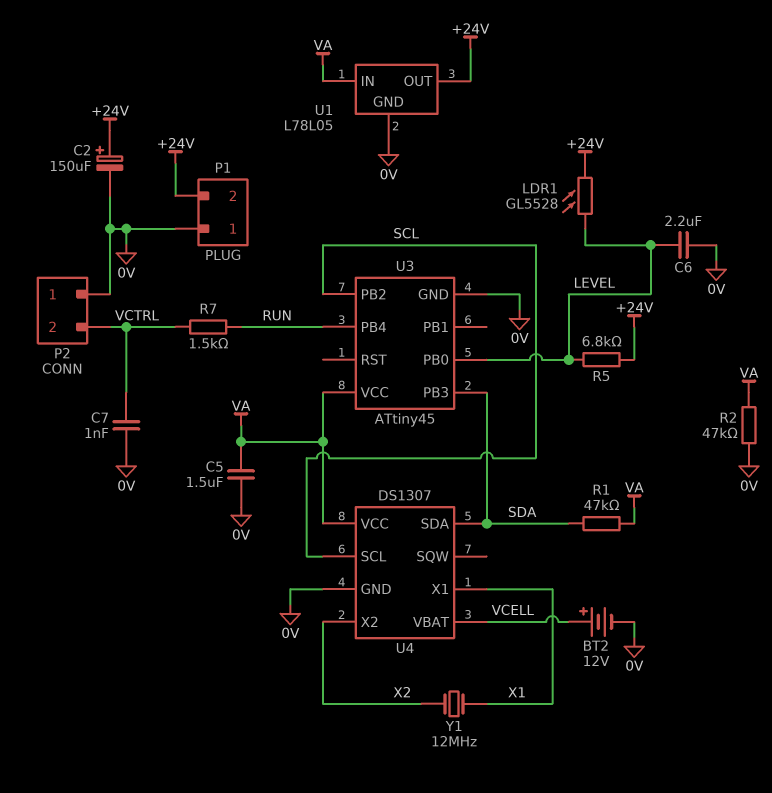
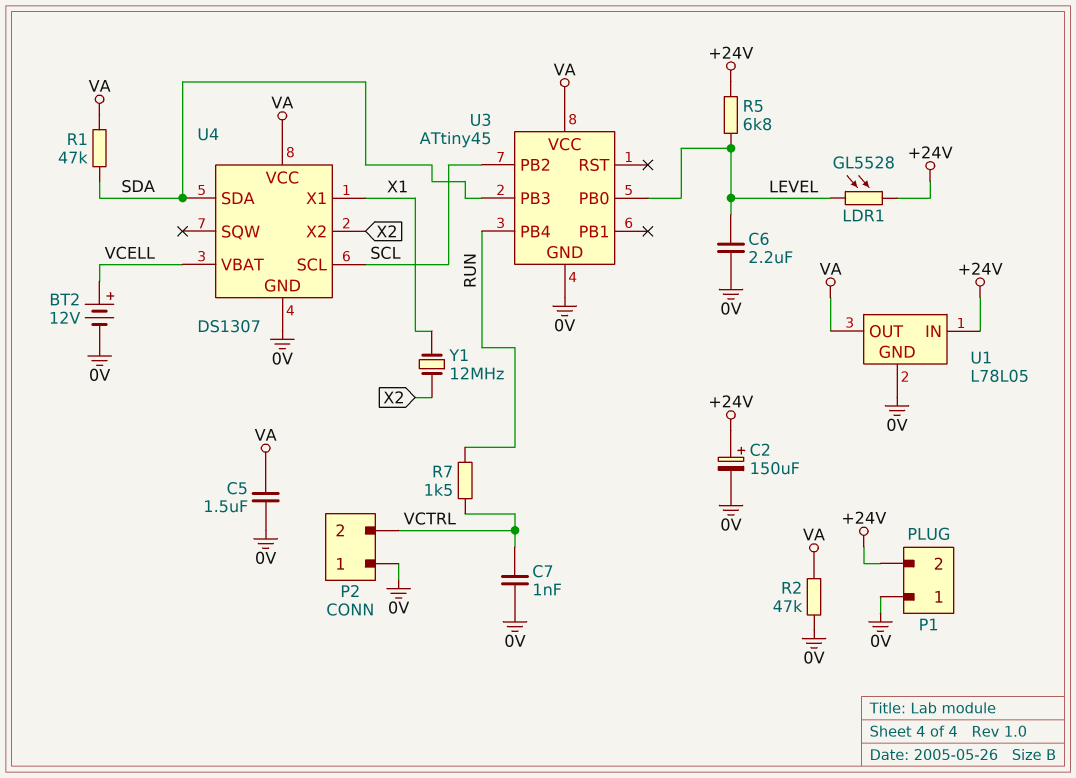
U1 pin IN: VA -> +24V
U1 pin OUT: +24V -> VA

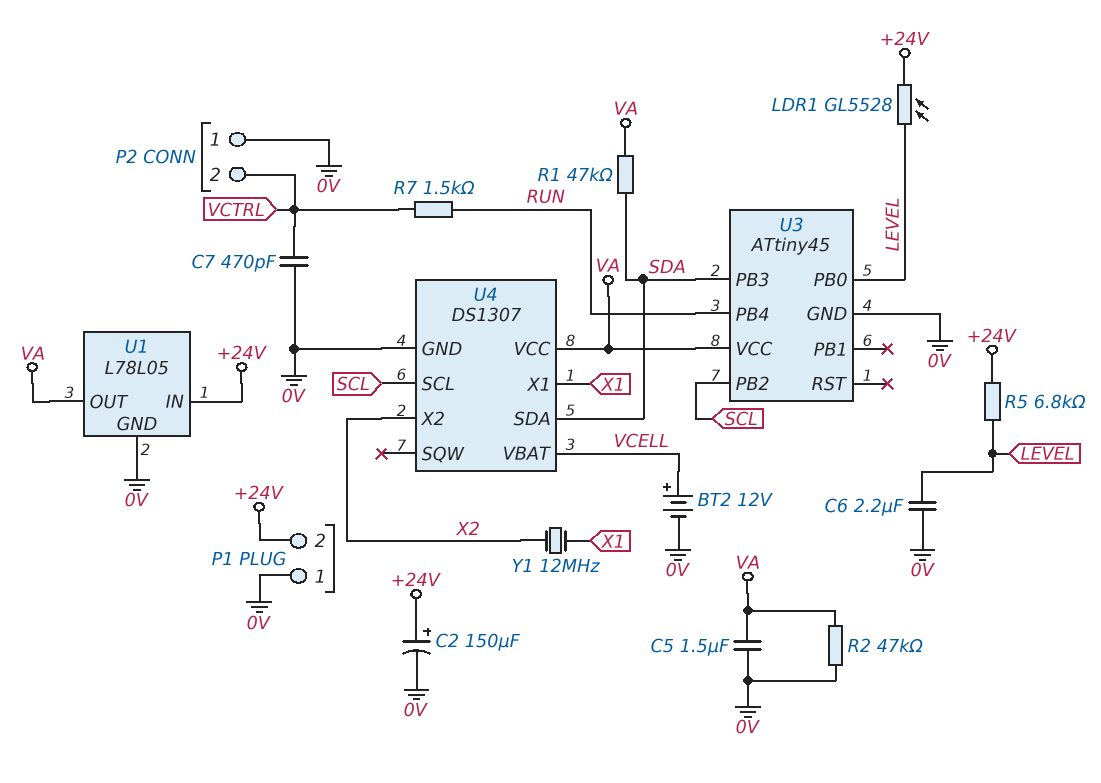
C7: 1nF (0V, VCTRL) -> 470pF (0V, VCTRL)

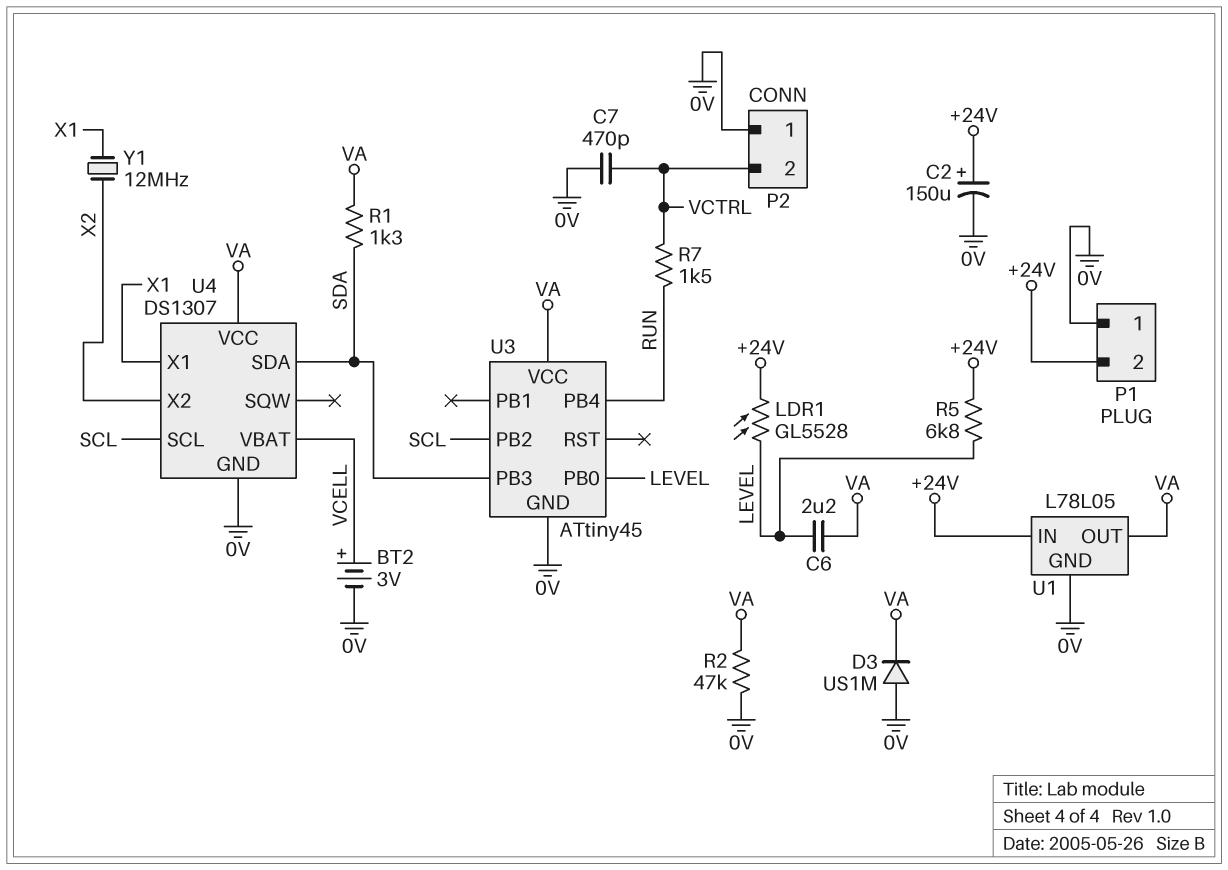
BT2: 12V (plus VCELL, minus 0V) -> 3V (plus VCELL, minus 0V)
C5: 1.5uF (0V, VA) -> none
C6: 2.2uF (0V, LEVEL) -> 2.2uF (LEVEL, VA)
D3: none -> diode US1M (A 0V, K VA)
R1: 47k (SDA, VA) -> 1.3k (SDA, VA)

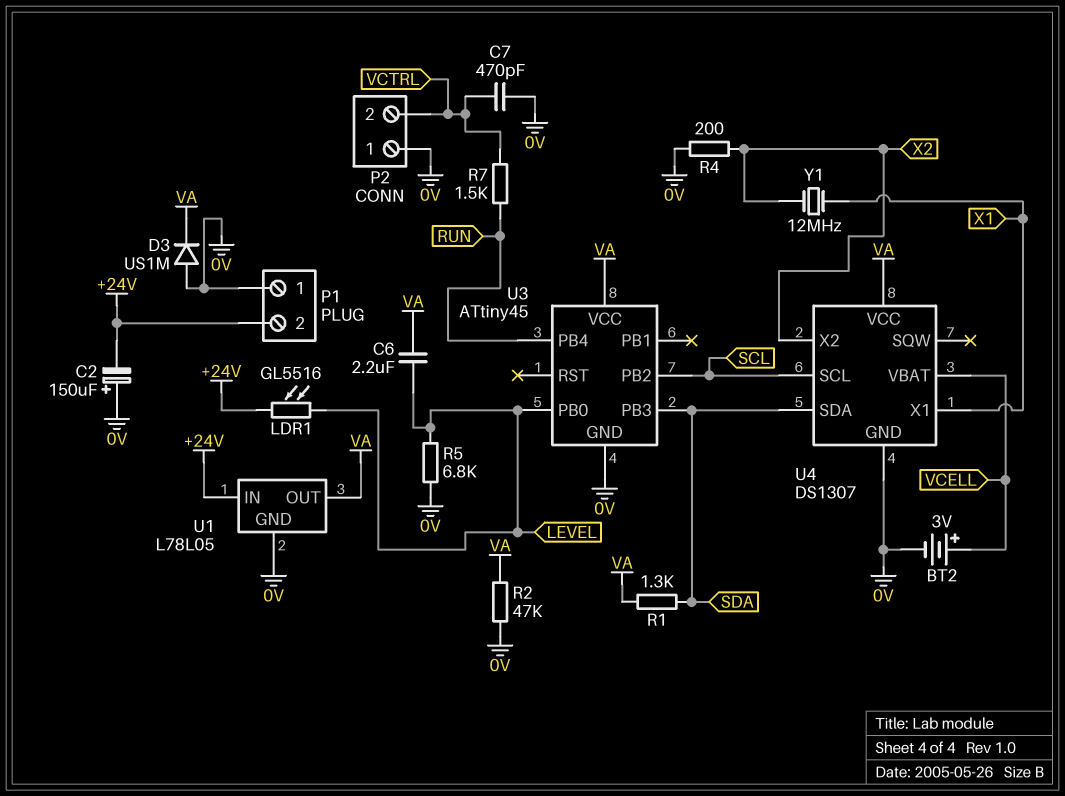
C2: 150uF (plus +24V, minus 0V) -> 150uF (plus 0V, minus +24V)
LDR1: GL5528 (+24V, LEVEL) -> GL5516 (+24V, LEVEL)
R4: none -> 200 (0V, X2)
R5: 6.8k (+24V, LEVEL) -> 6.8k (0V, LEVEL)

